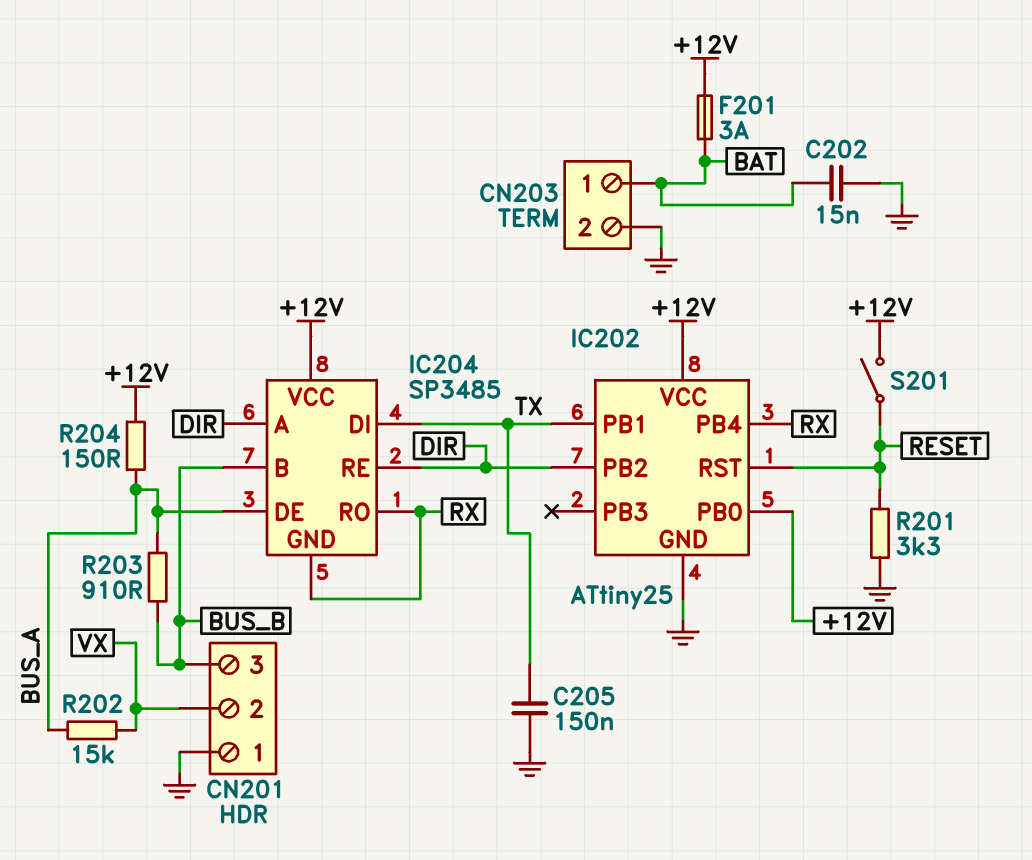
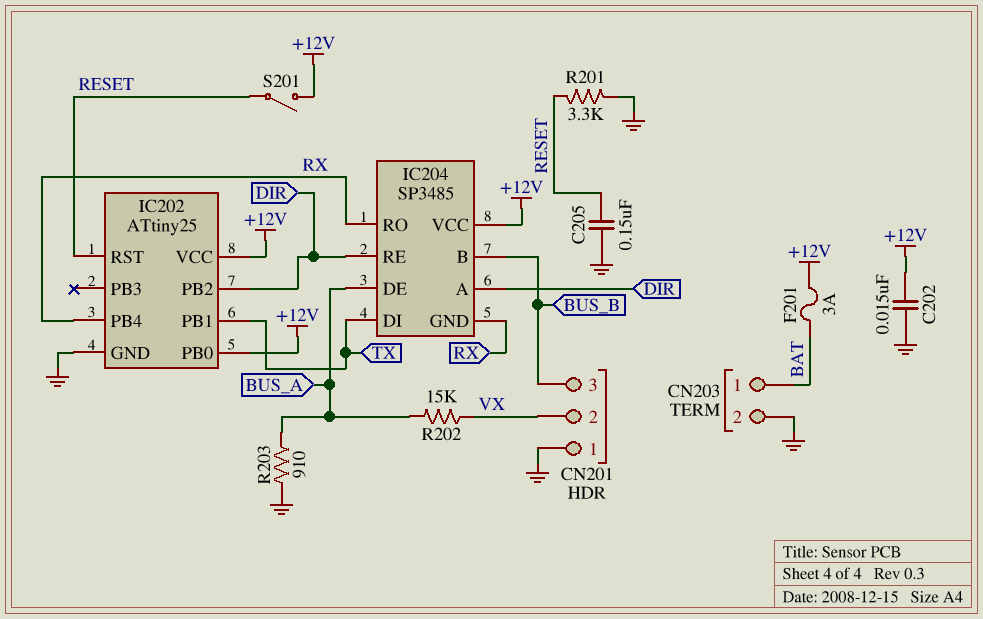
C202: 15nF (BAT, GND) -> 15nF (+12V, GND)
C205: 150nF (GND, TX) -> 150nF (GND, RESET)
R203: 910 (BUS_A, BUS_B) -> 910 (BUS_A, GND)
R204: 150 (+12V, BUS_A) -> none

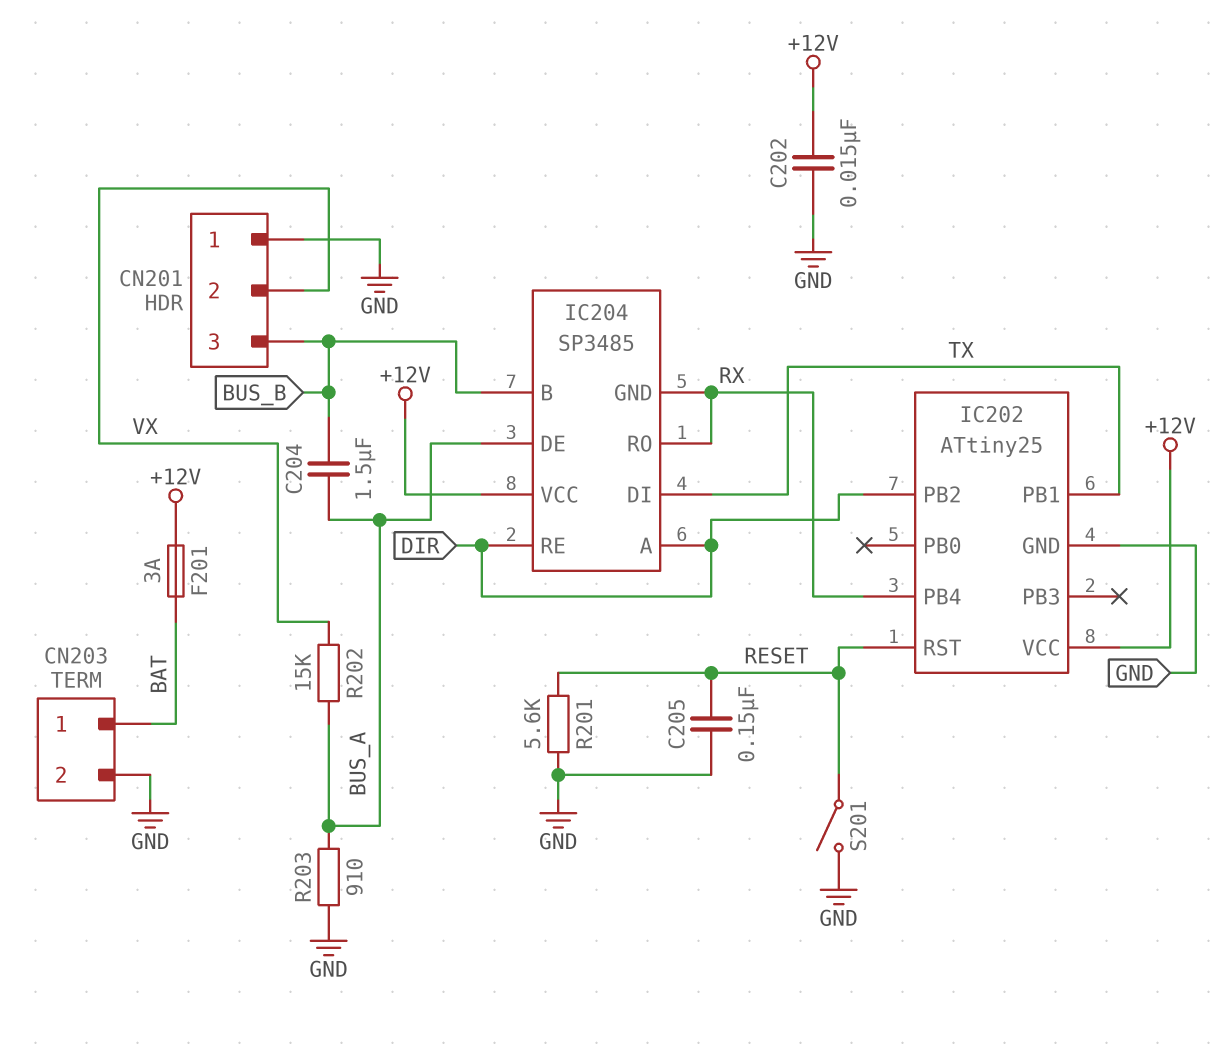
C204: none -> 1.5uF (BUS_A, BUS_B)
IC202 pin PB0: +12V -> none
R201: 3.3k (GND, RESET) -> 5.6k (GND, RESET)
S201: switch (+12V, RESET) -> switch (GND, RESET)

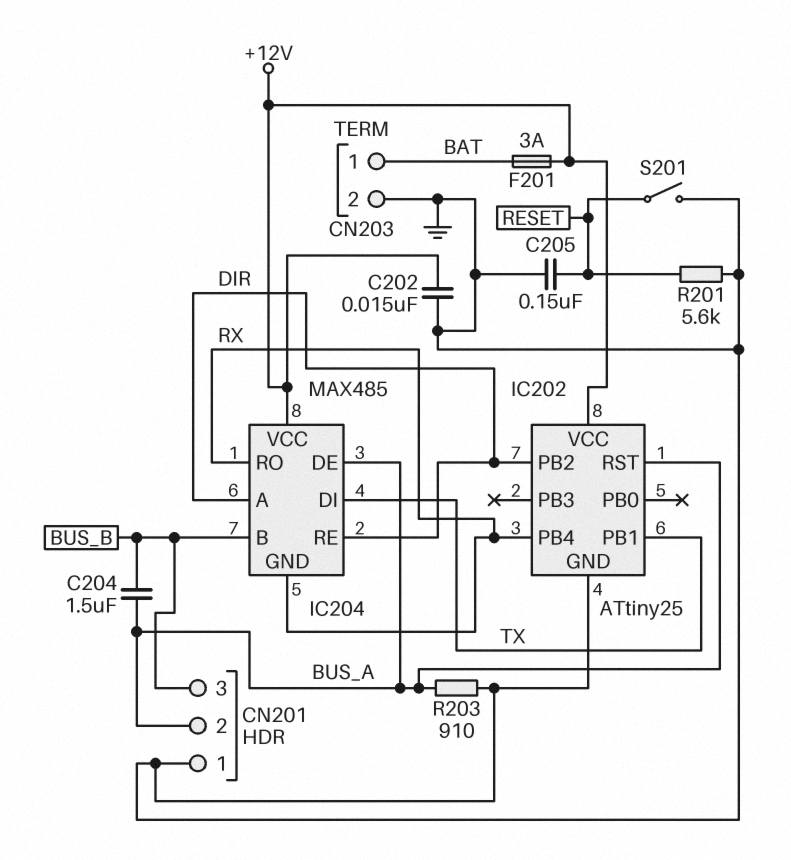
CN201 pin 2: VX -> BUS_A
IC202 pin RST: RESET -> BUS_A
IC204: SP3485 -> MAX485
R202: 15k (BUS_A, VX) -> none

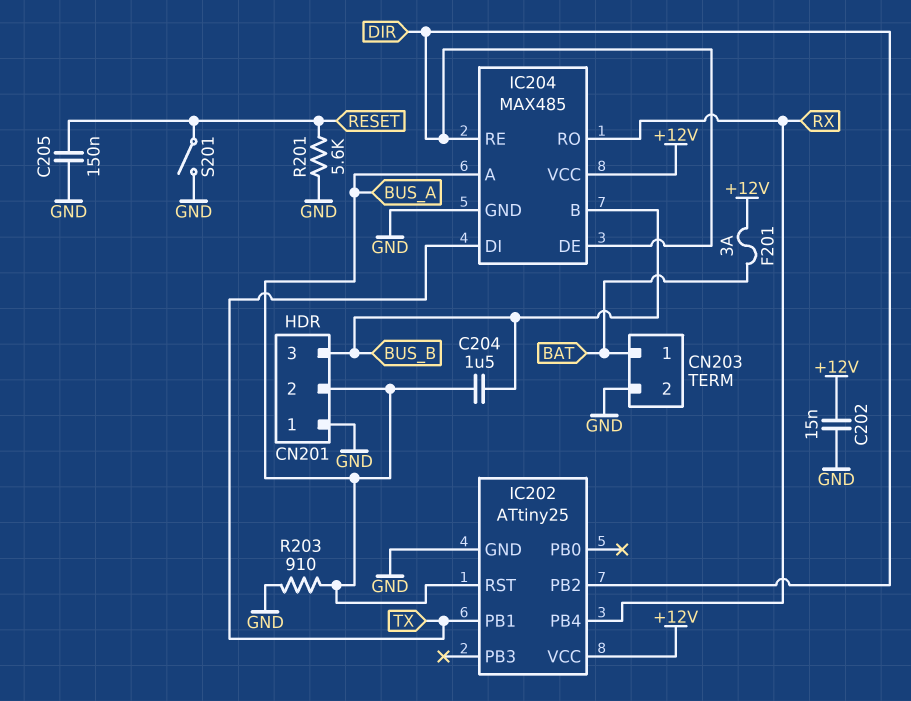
IC204 pin A: DIR -> BUS_A
IC204 pin DE: BUS_A -> DIR
IC204 pin GND: RX -> GND

